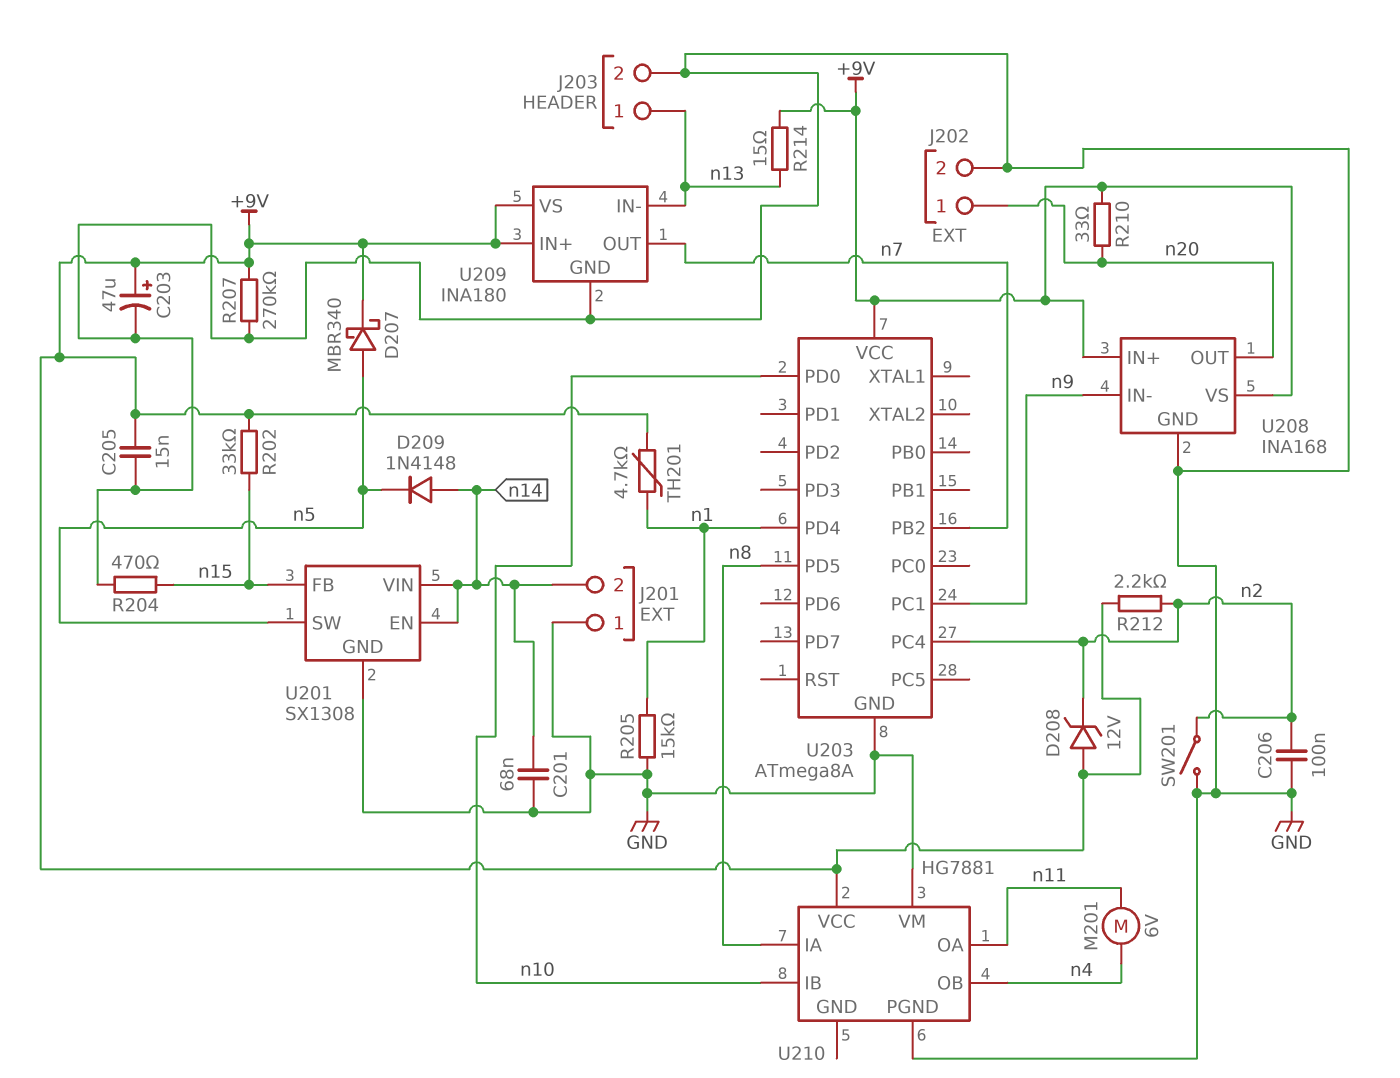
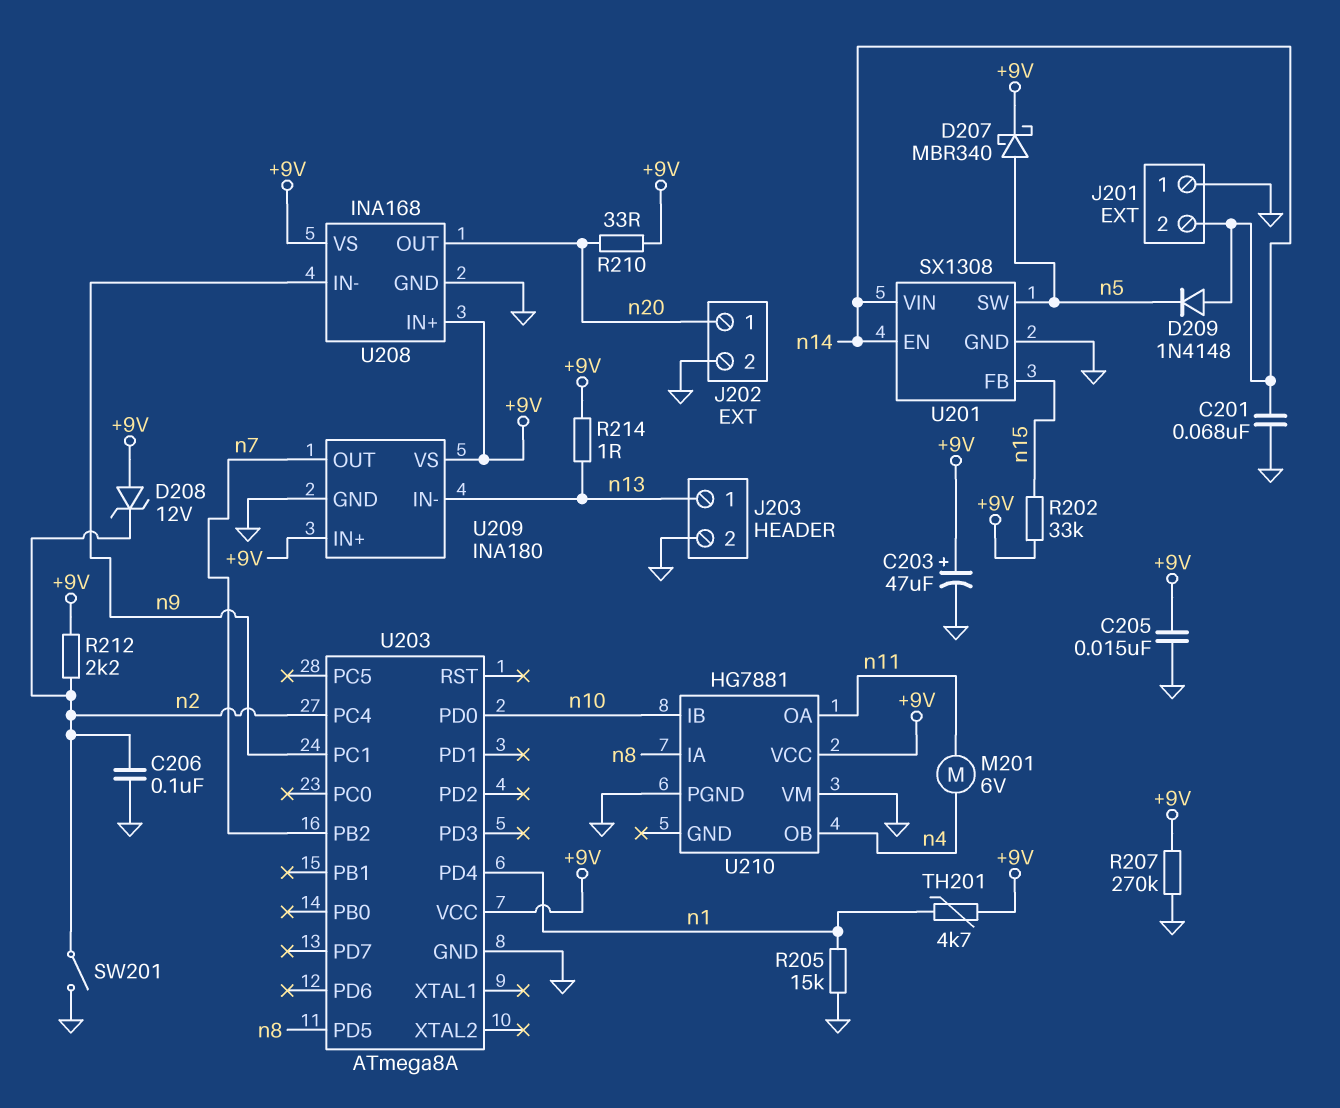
R204: 470 (GND, n15) -> none
R214: 15 (+9V, n13) -> 1 (+9V, n13)

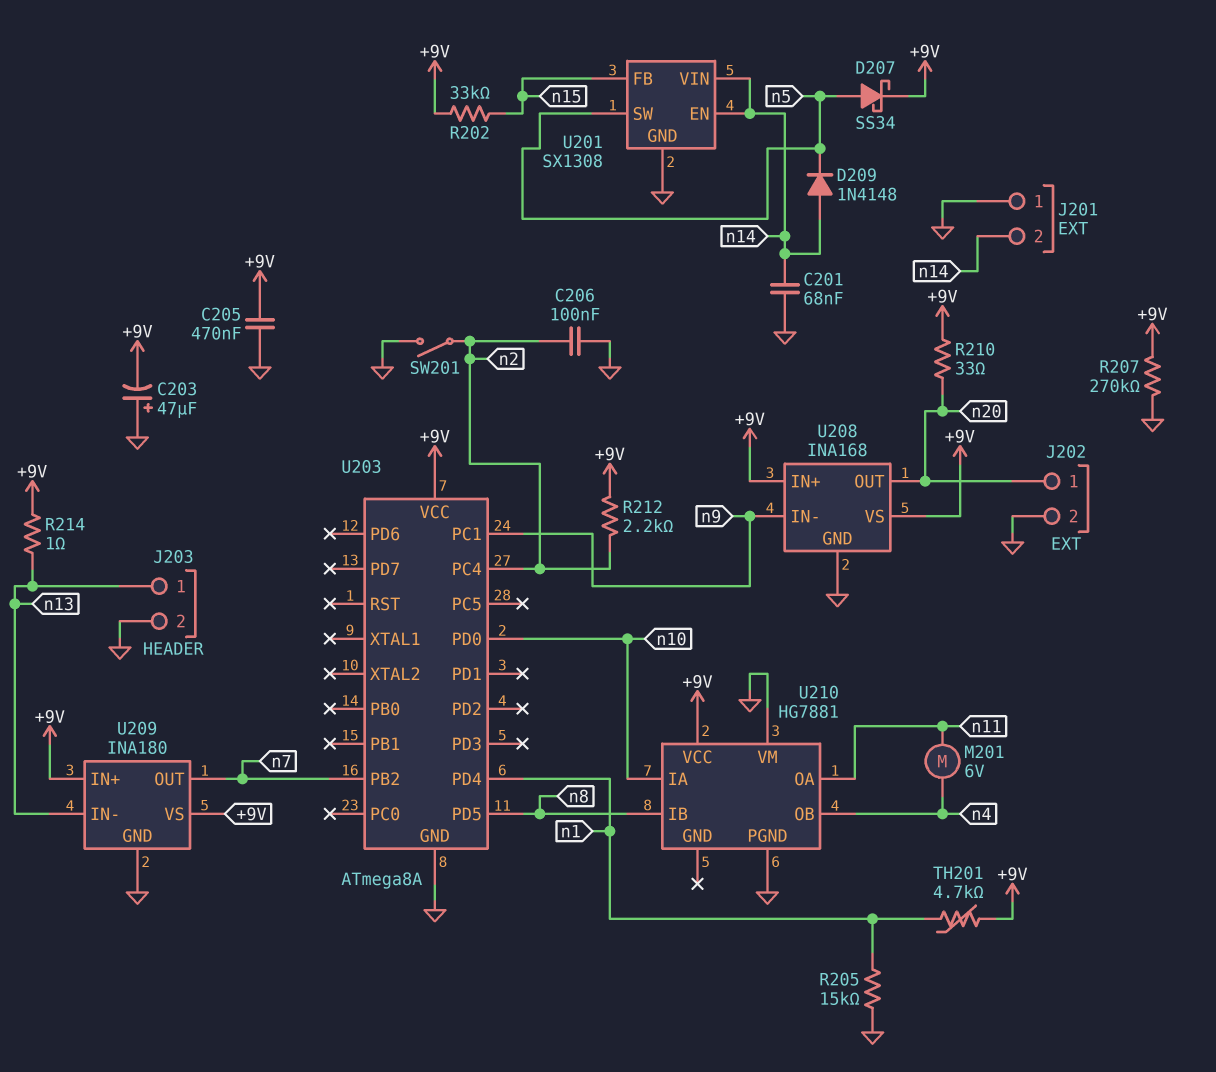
C203: 47uF (plus +9V, minus GND) -> 47uF (plus GND, minus +9V)
C205: 15nF (+9V, GND) -> 470nF (+9V, GND)
D207: schottky MBR340 (A n5, K +9V) -> schottky SS34 (A n5, K +9V)
D208: zener 12V (A +9V, K n2) -> none
U210 pin IA: n8 -> n10
U210 pin IB: n10 -> n8

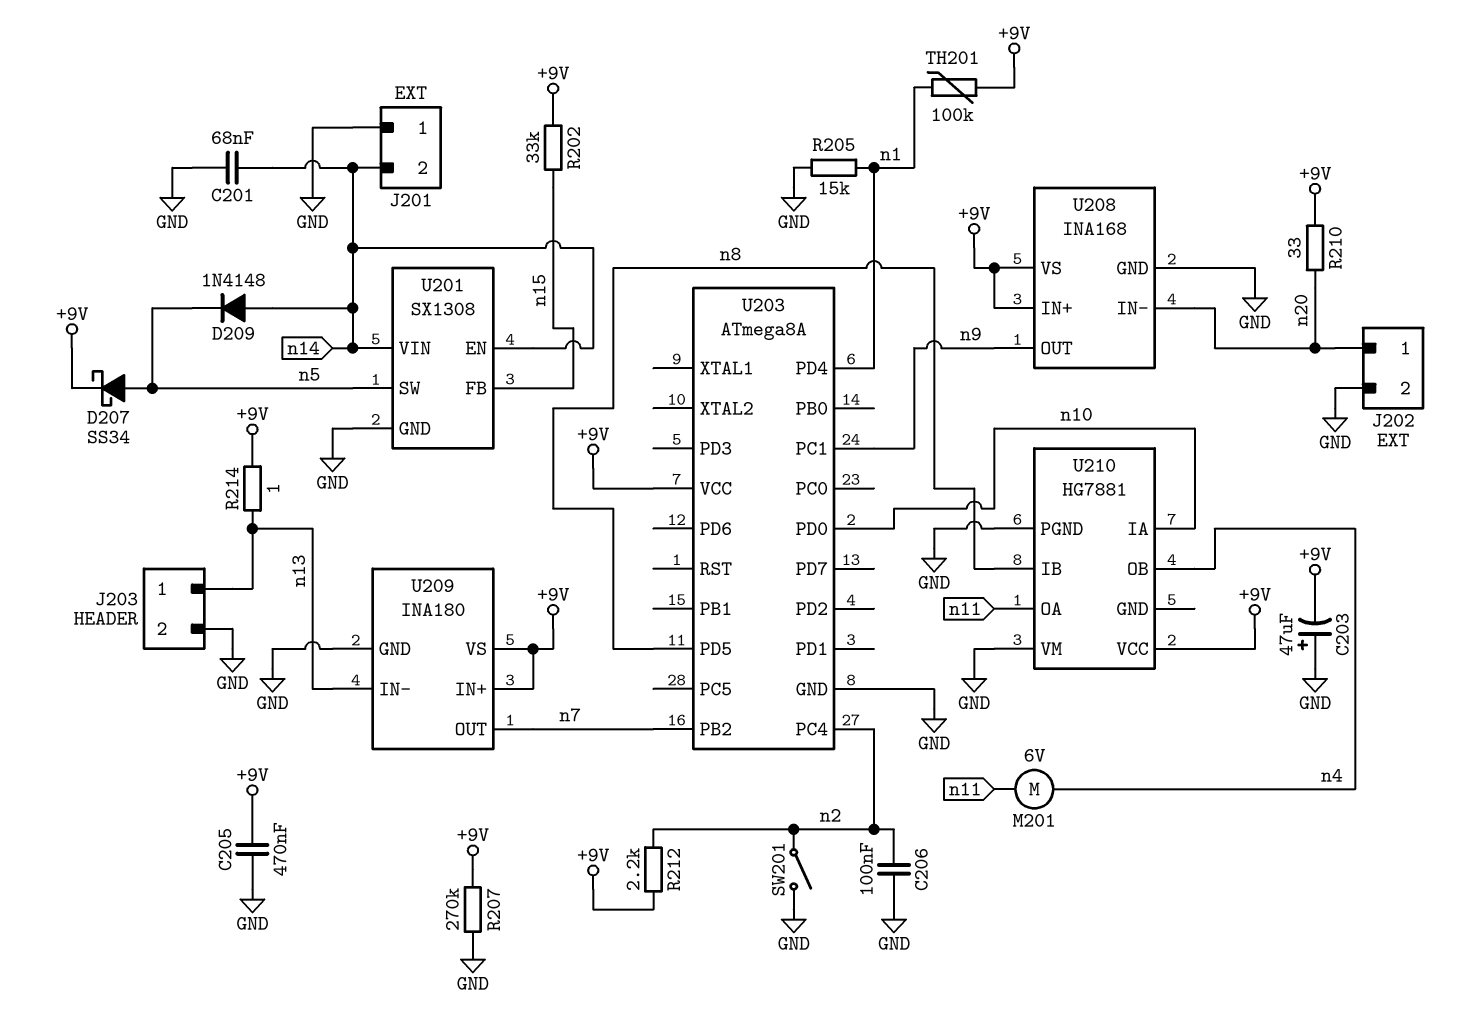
TH201: 4.7k (+9V, n1) -> 100k (+9V, n1)
U208 pin IN-: n9 -> n20
U208 pin OUT: n20 -> n9

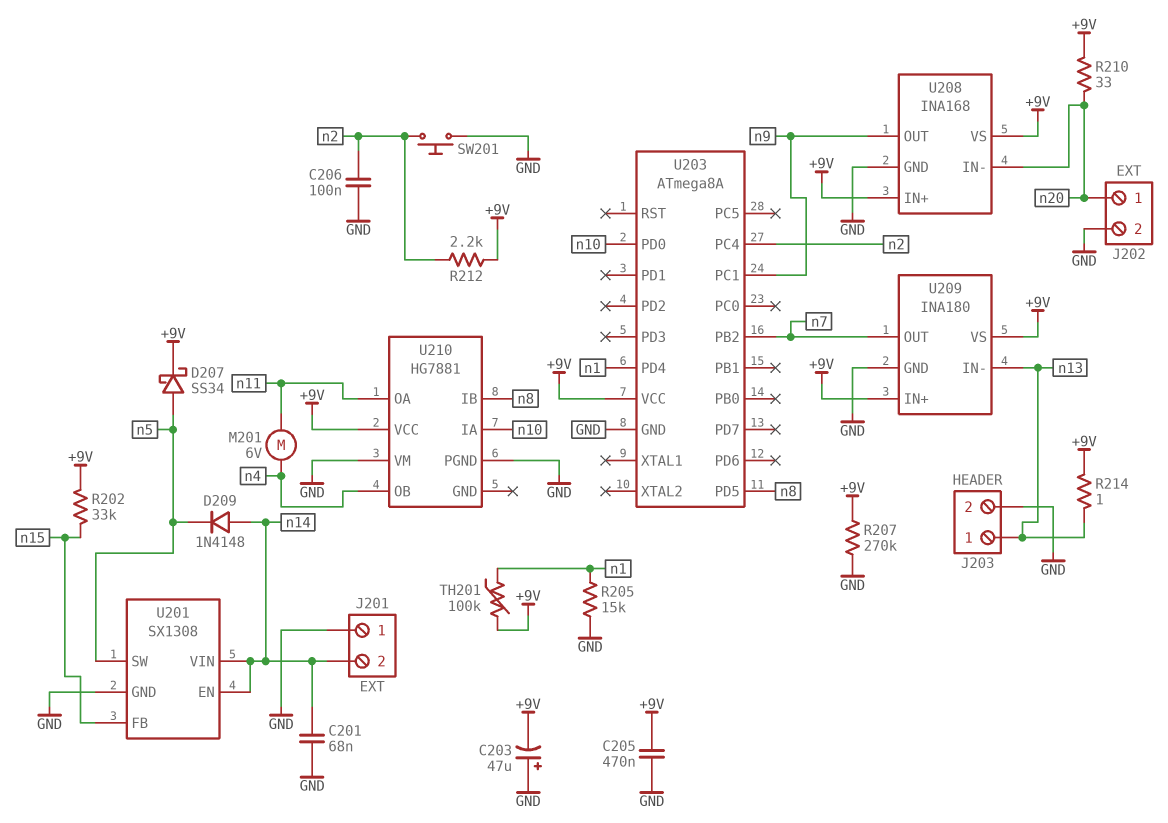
SW201: switch (GND, n2) -> button (GND, n2)

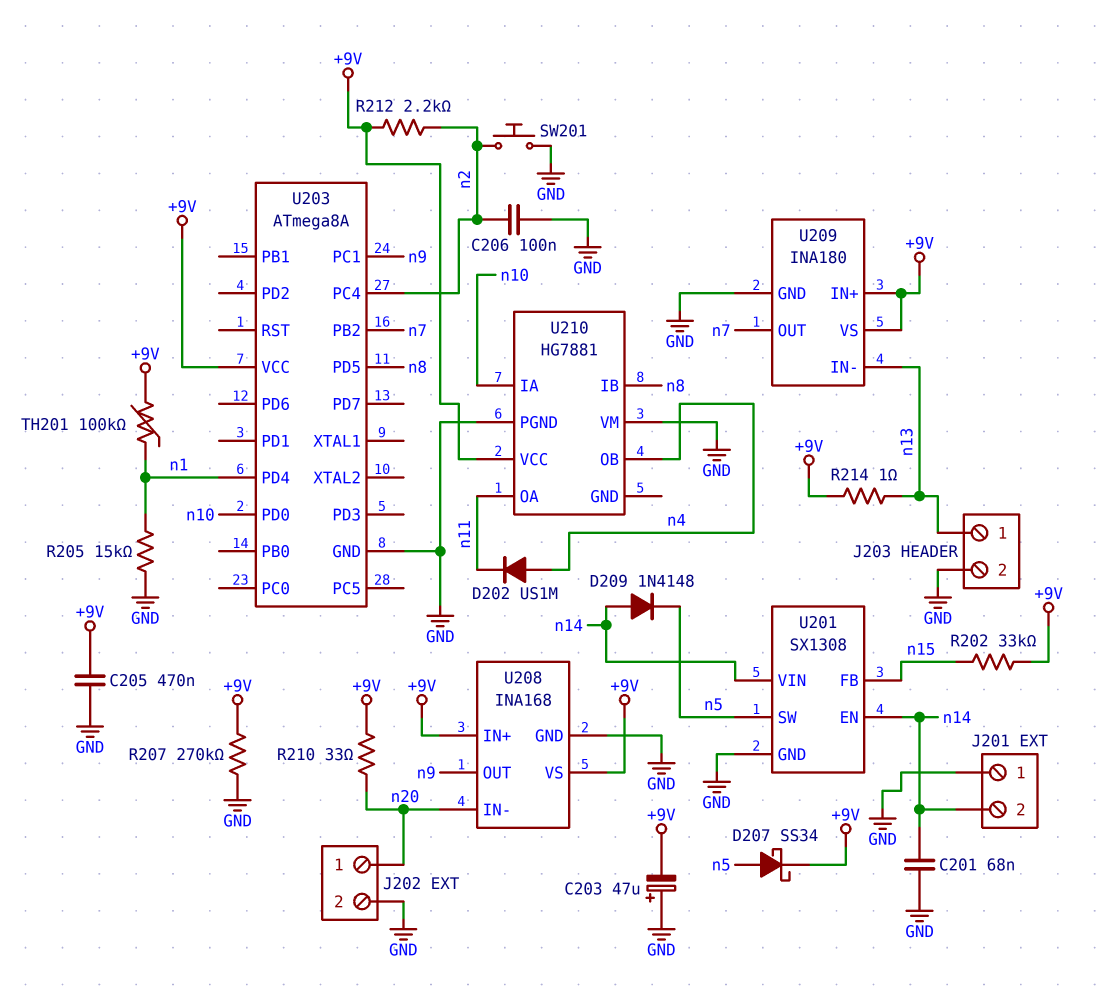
D202: none -> diode US1M (A n4, K n11)
M201: motor 6V (n4, n11) -> none

